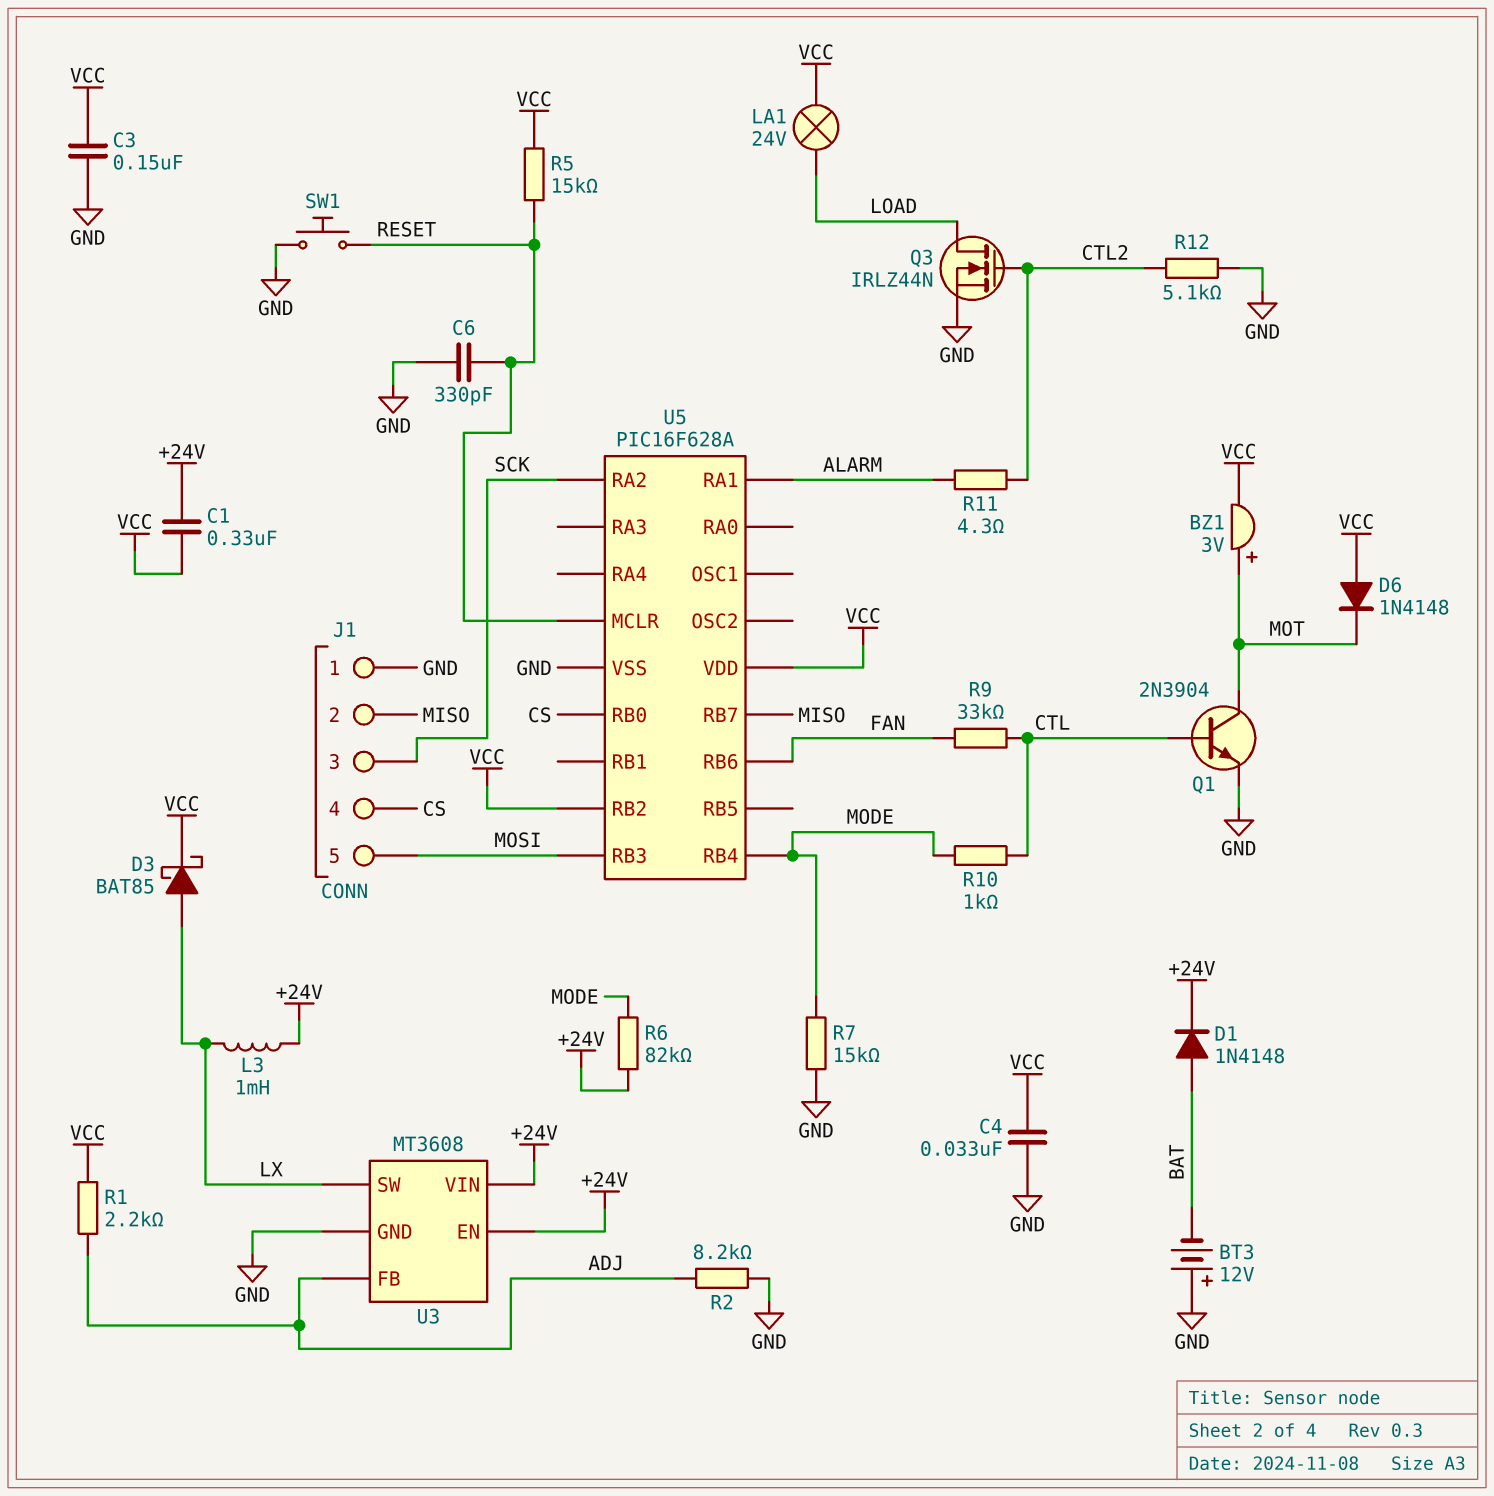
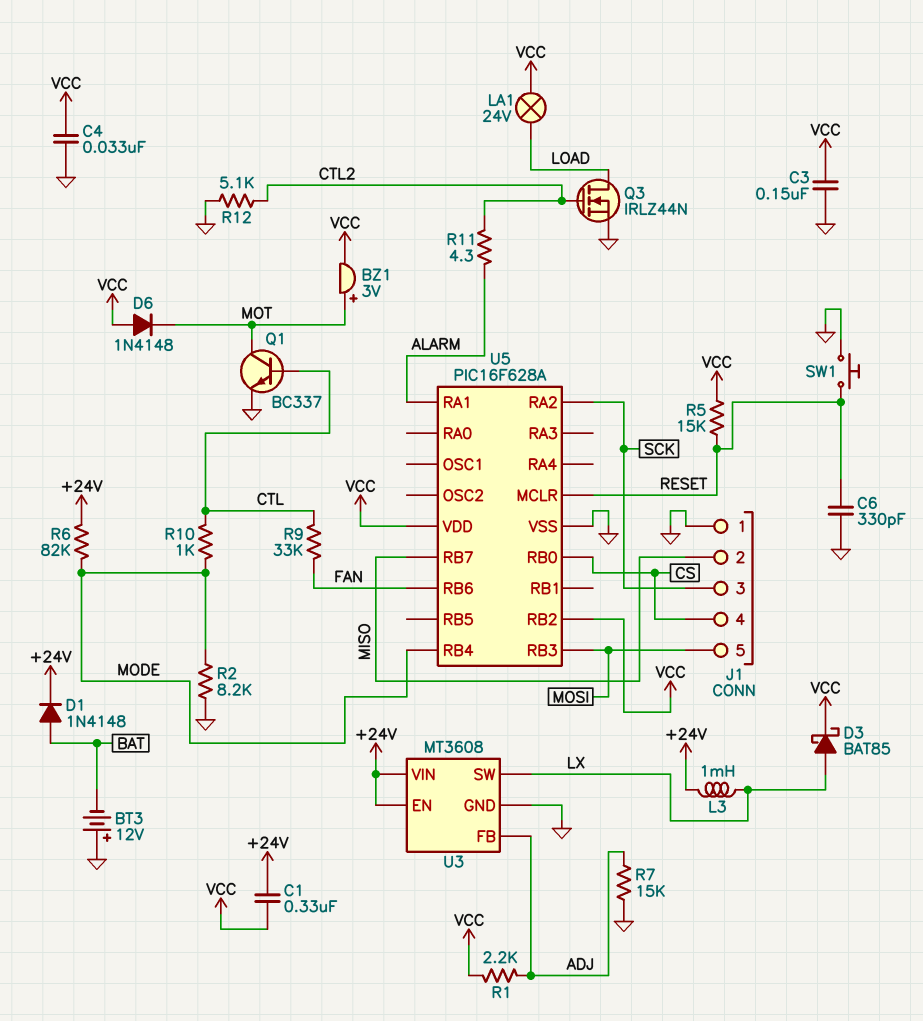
Q1: NPN 2N3904 (B CTL, C MOT, E GND) -> NPN BC337 (B CTL, C MOT, E GND)
R2: 8.2k (ADJ, GND) -> 8.2k (GND, MODE)
R7: 15k (GND, MODE) -> 15k (ADJ, GND)

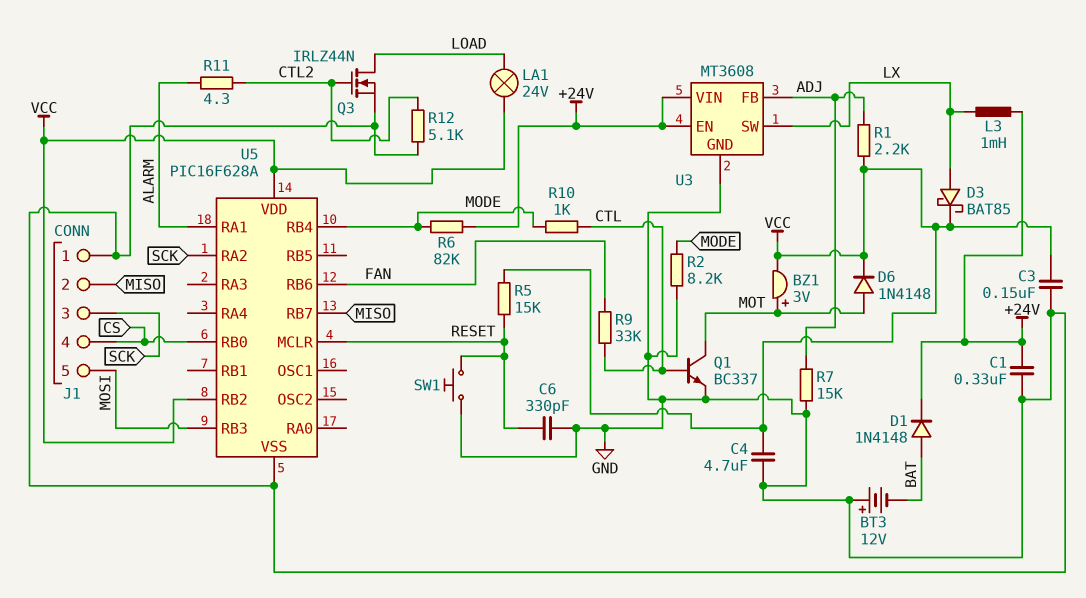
C1: 330nF (+24V, VCC) -> 330nF (+24V, GND)
C4: 33nF (GND, VCC) -> 4.7uF (GND, VCC)
D6: diode 1N4148 (A VCC, K MOT) -> diode 1N4148 (A MOT, K VCC)

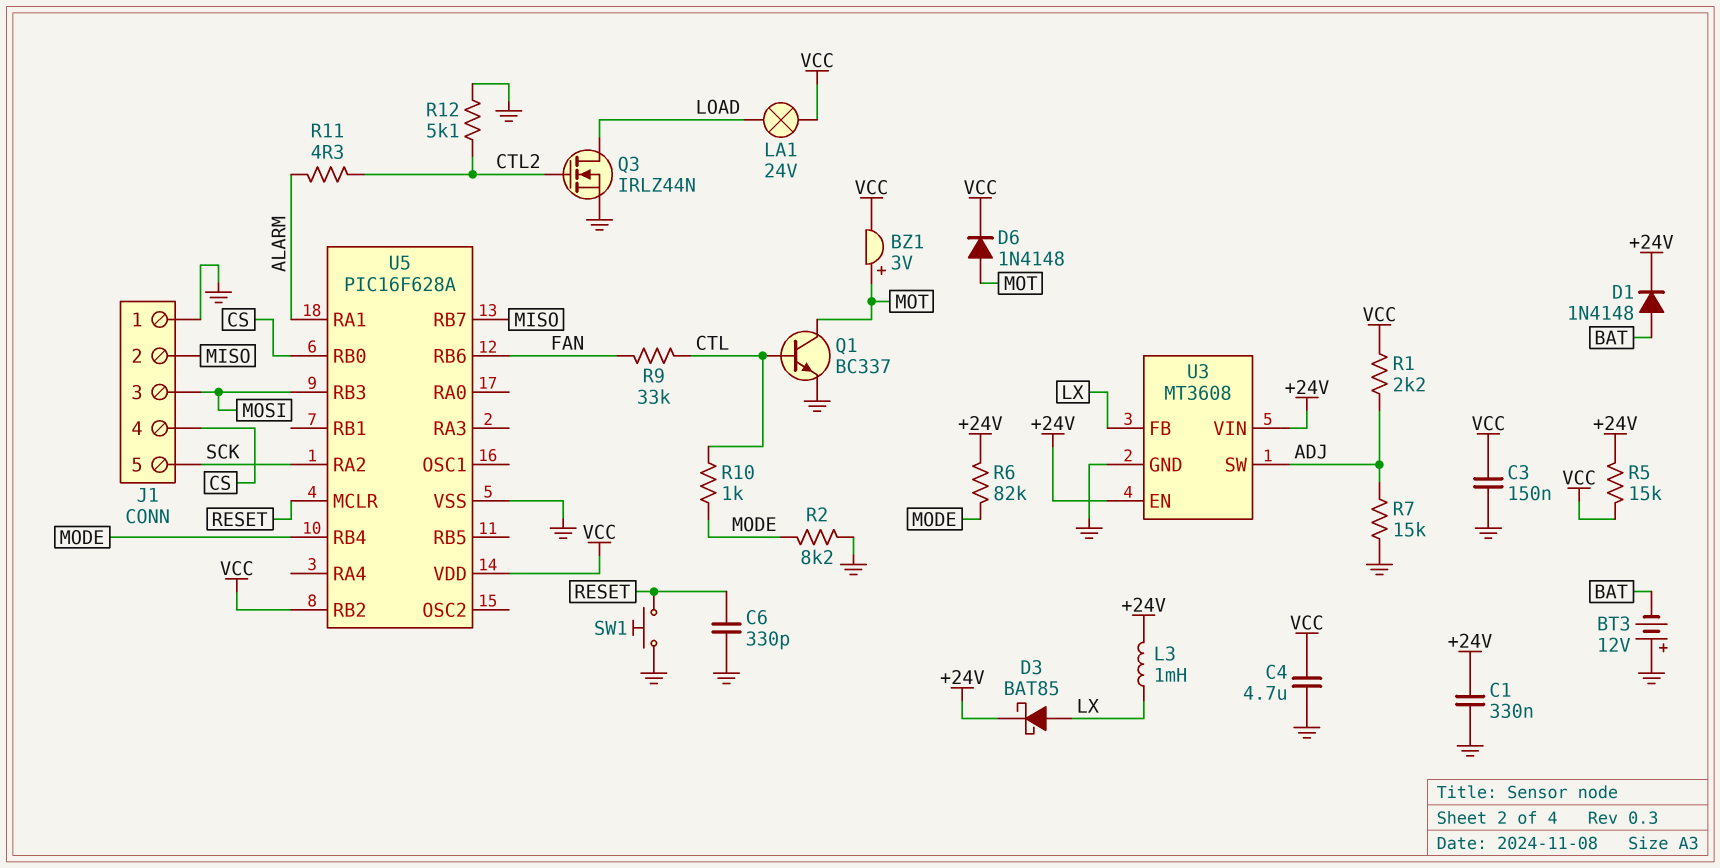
D3: schottky BAT85 (A LX, K VCC) -> schottky BAT85 (A LX, K +24V)
J1 pin 3: SCK -> MOSI
J1 pin 5: MOSI -> SCK
R5: 15k (RESET, VCC) -> 15k (+24V, VCC)
U3 pin FB: ADJ -> LX
U3 pin SW: LX -> ADJ

